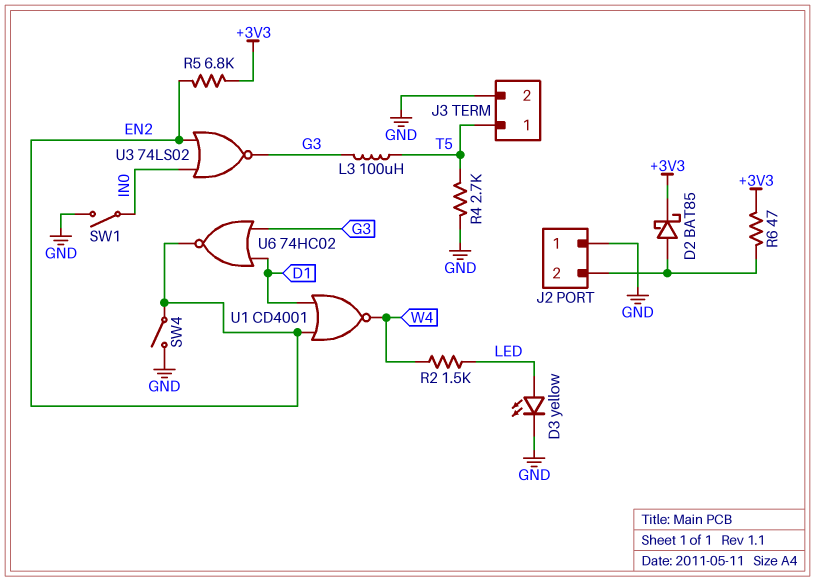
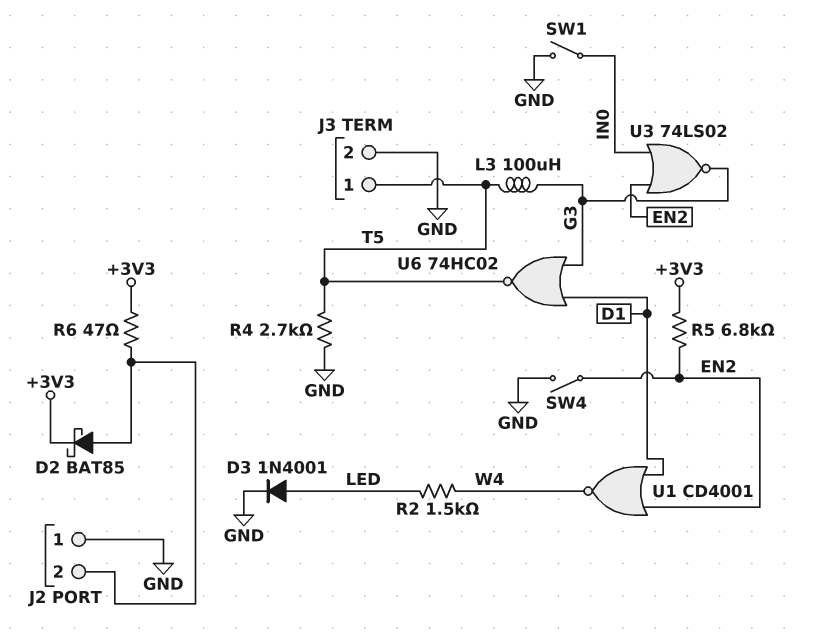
D3: LED yellow (A LED, K GND) -> diode 1N4001 (A LED, K GND)
U6: NOR 74HC02 (in D1, in G3, out EN2) -> NOR 74HC02 (in D1, in G3, out T5)

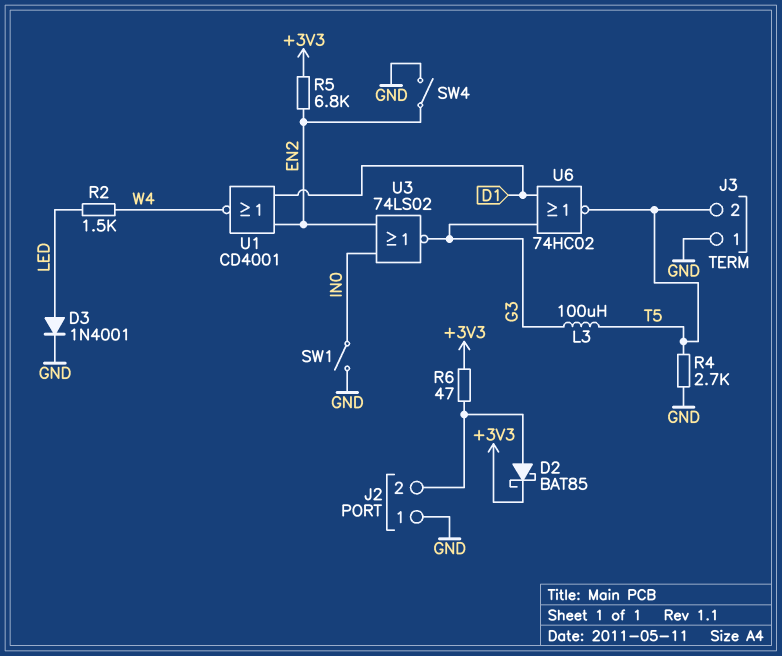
J3 pin 1: T5 -> GND
J3 pin 2: GND -> T5

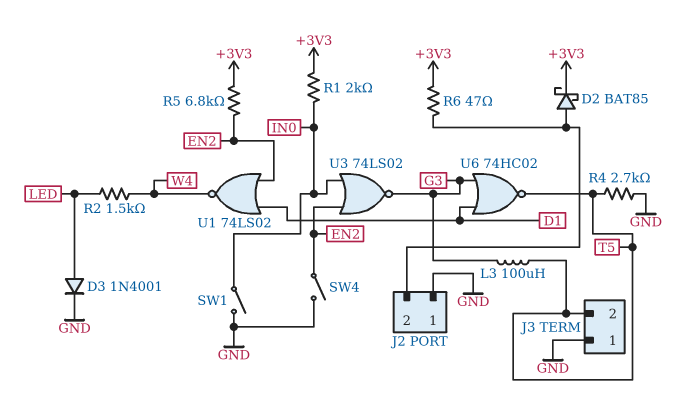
R1: none -> 2k (+3V3, IN0)
U1: NOR CD4001 (in D1, in EN2, out W4) -> NOR 74LS02 (in D1, in EN2, out W4)

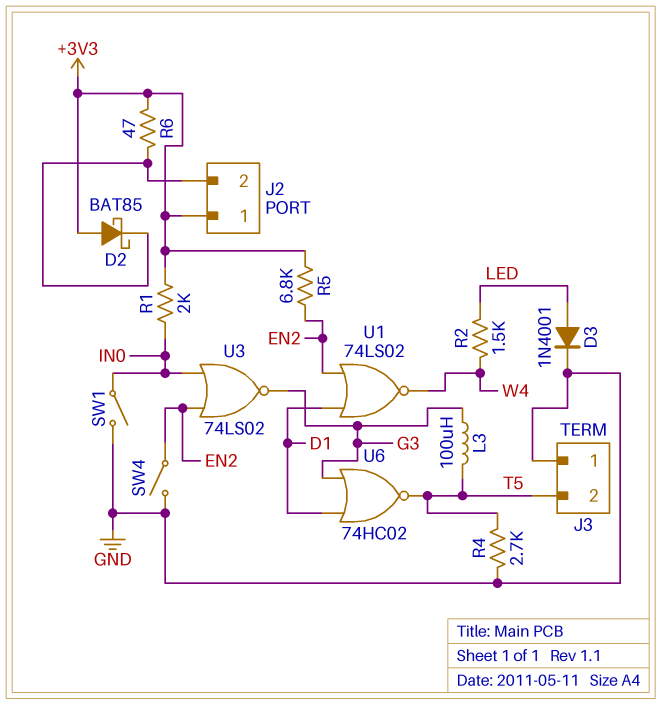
D2: schottky BAT85 (A J2/2, K +3V3) -> schottky BAT85 (A +3V3, K J2/2)
J2 pin 1: GND -> +3V3

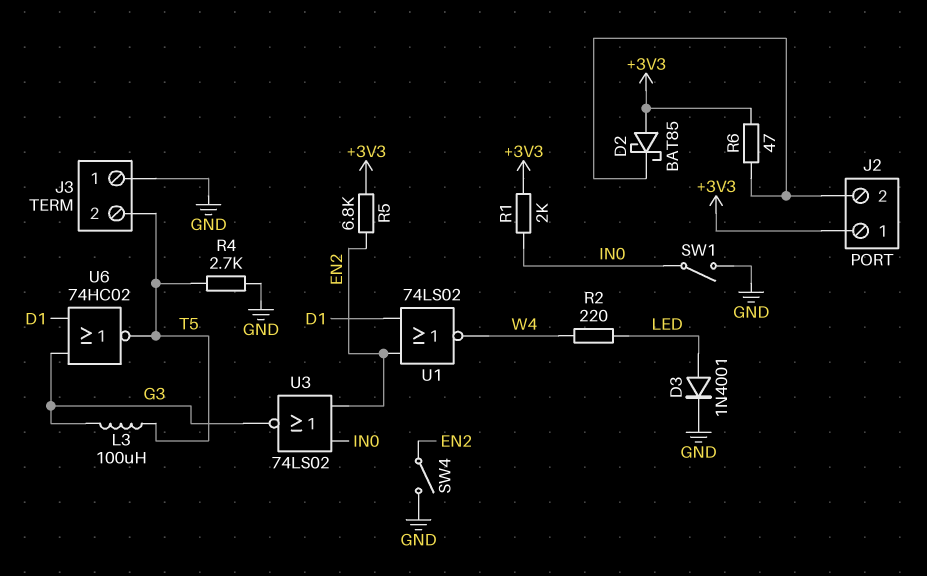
R2: 1.5k (LED, W4) -> 220 (LED, W4)

